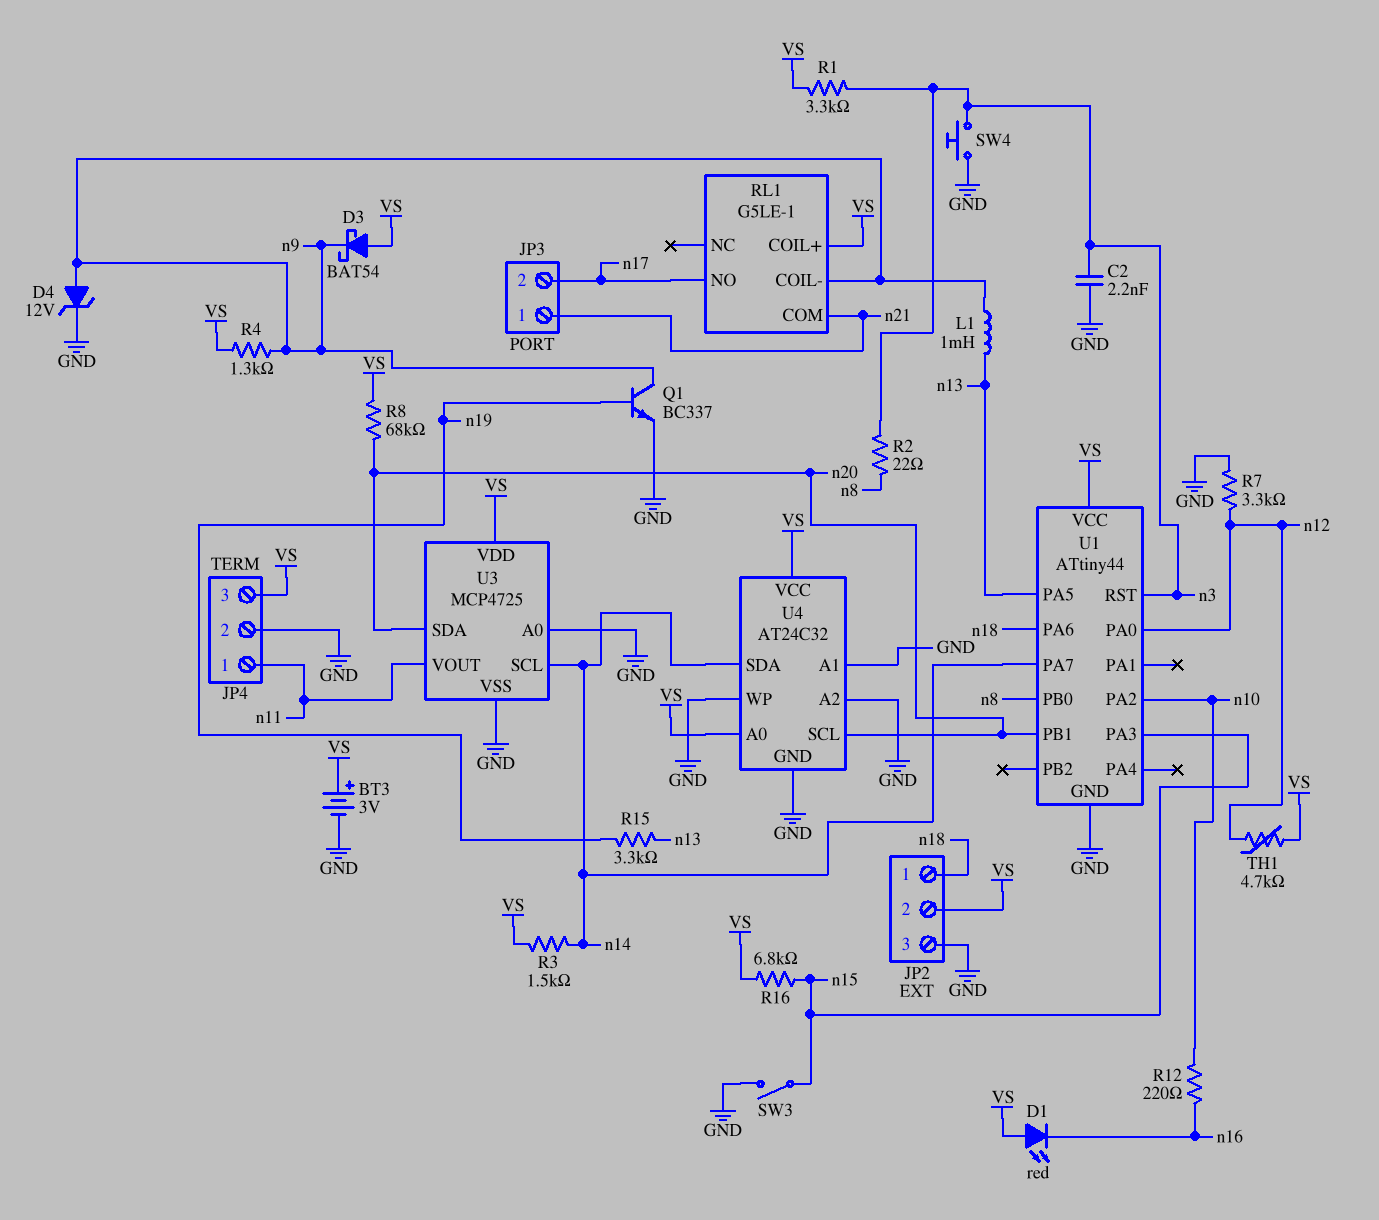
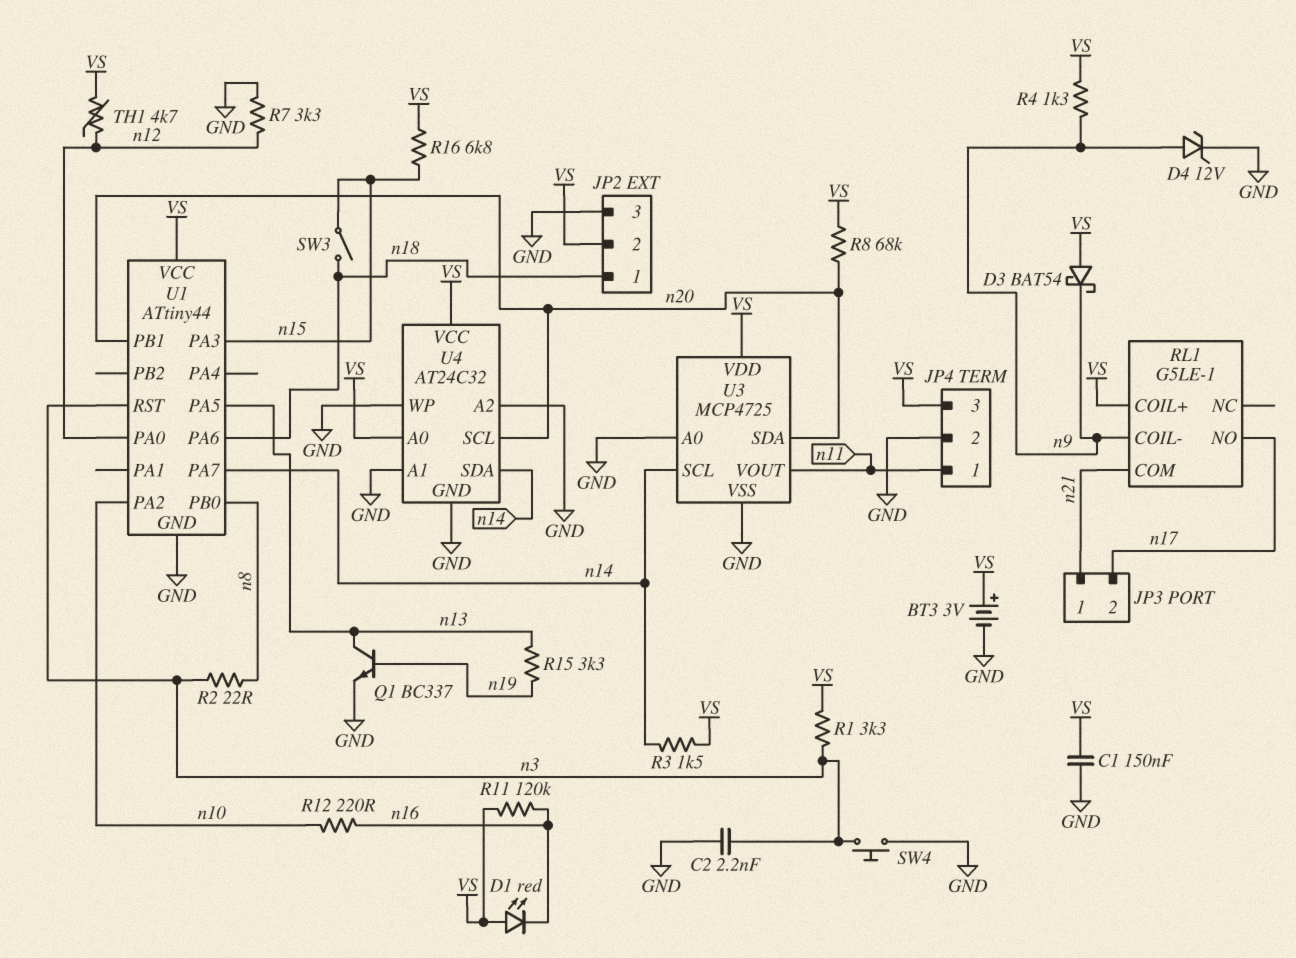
C1: none -> 150nF (GND, VS)
L1: 1mH (n9, n13) -> none
Q1: NPN BC337 (B n19, C n9, E GND) -> NPN BC337 (B n19, C n13, E GND)
R11: none -> 120k (VS, n16)
SW3: switch (GND, n15) -> switch (n15, n18)

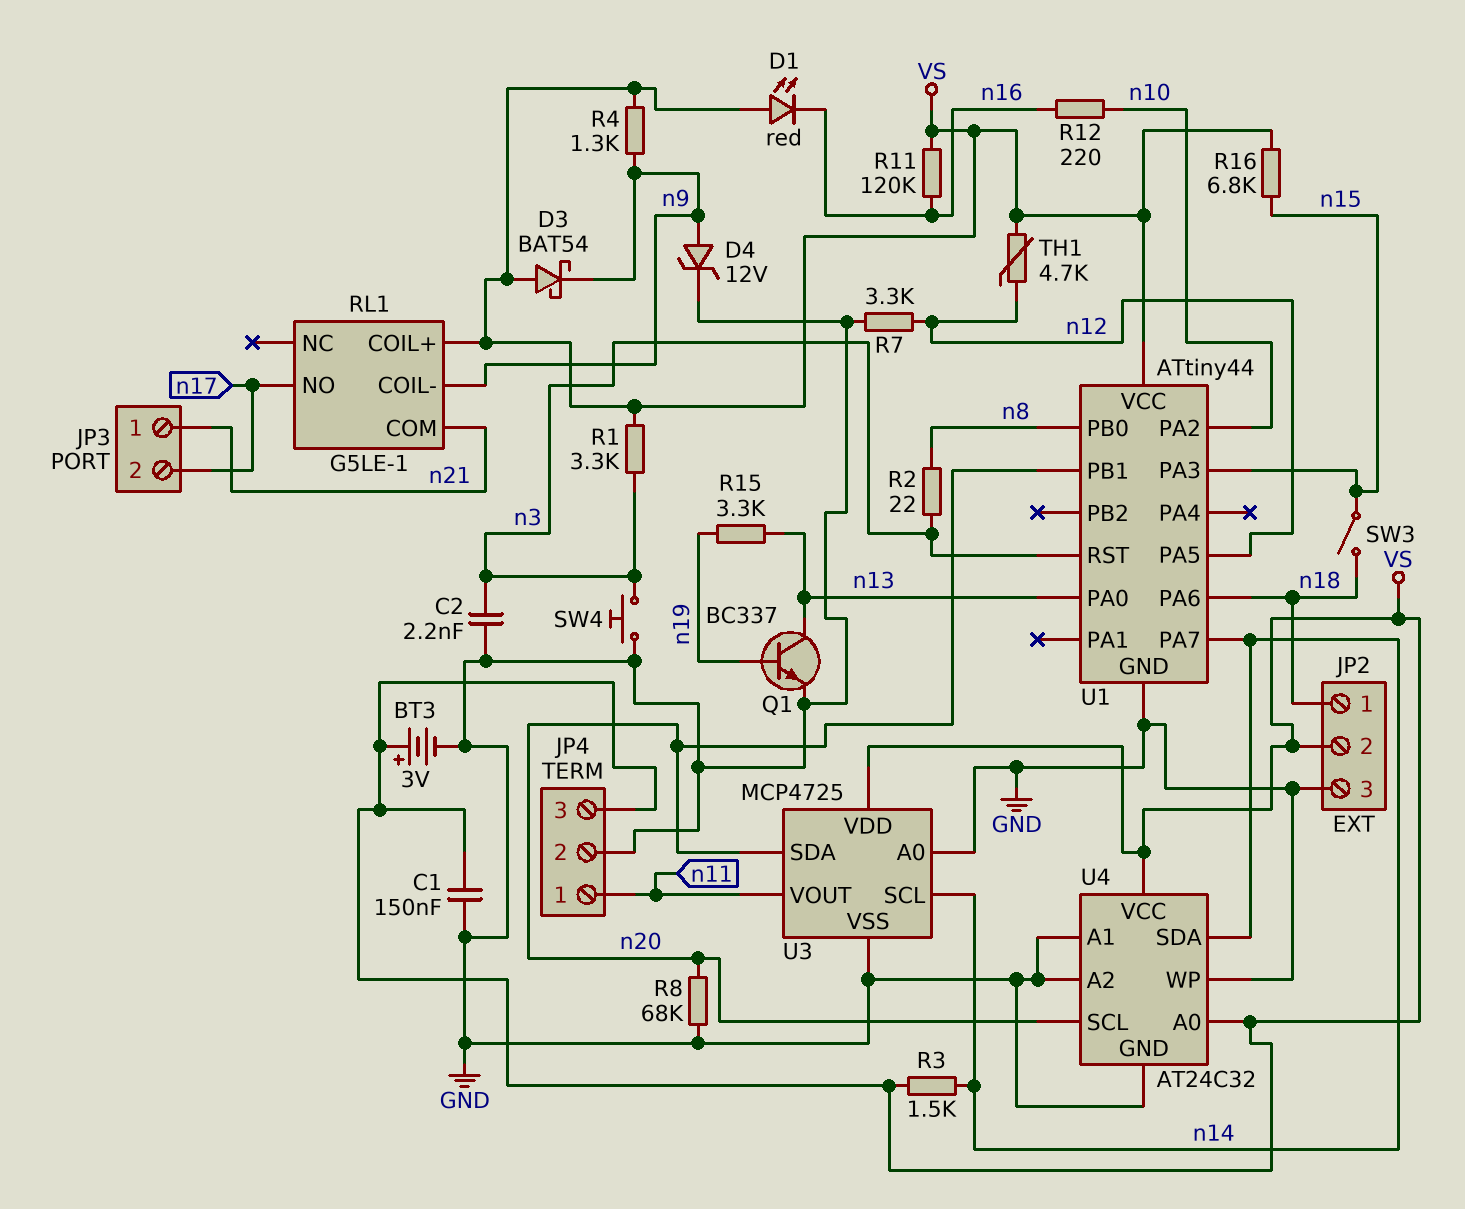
R8: 68k (VS, n20) -> 68k (GND, n20)
U1 pin PA0: n12 -> n13
U1 pin PA5: n13 -> n12

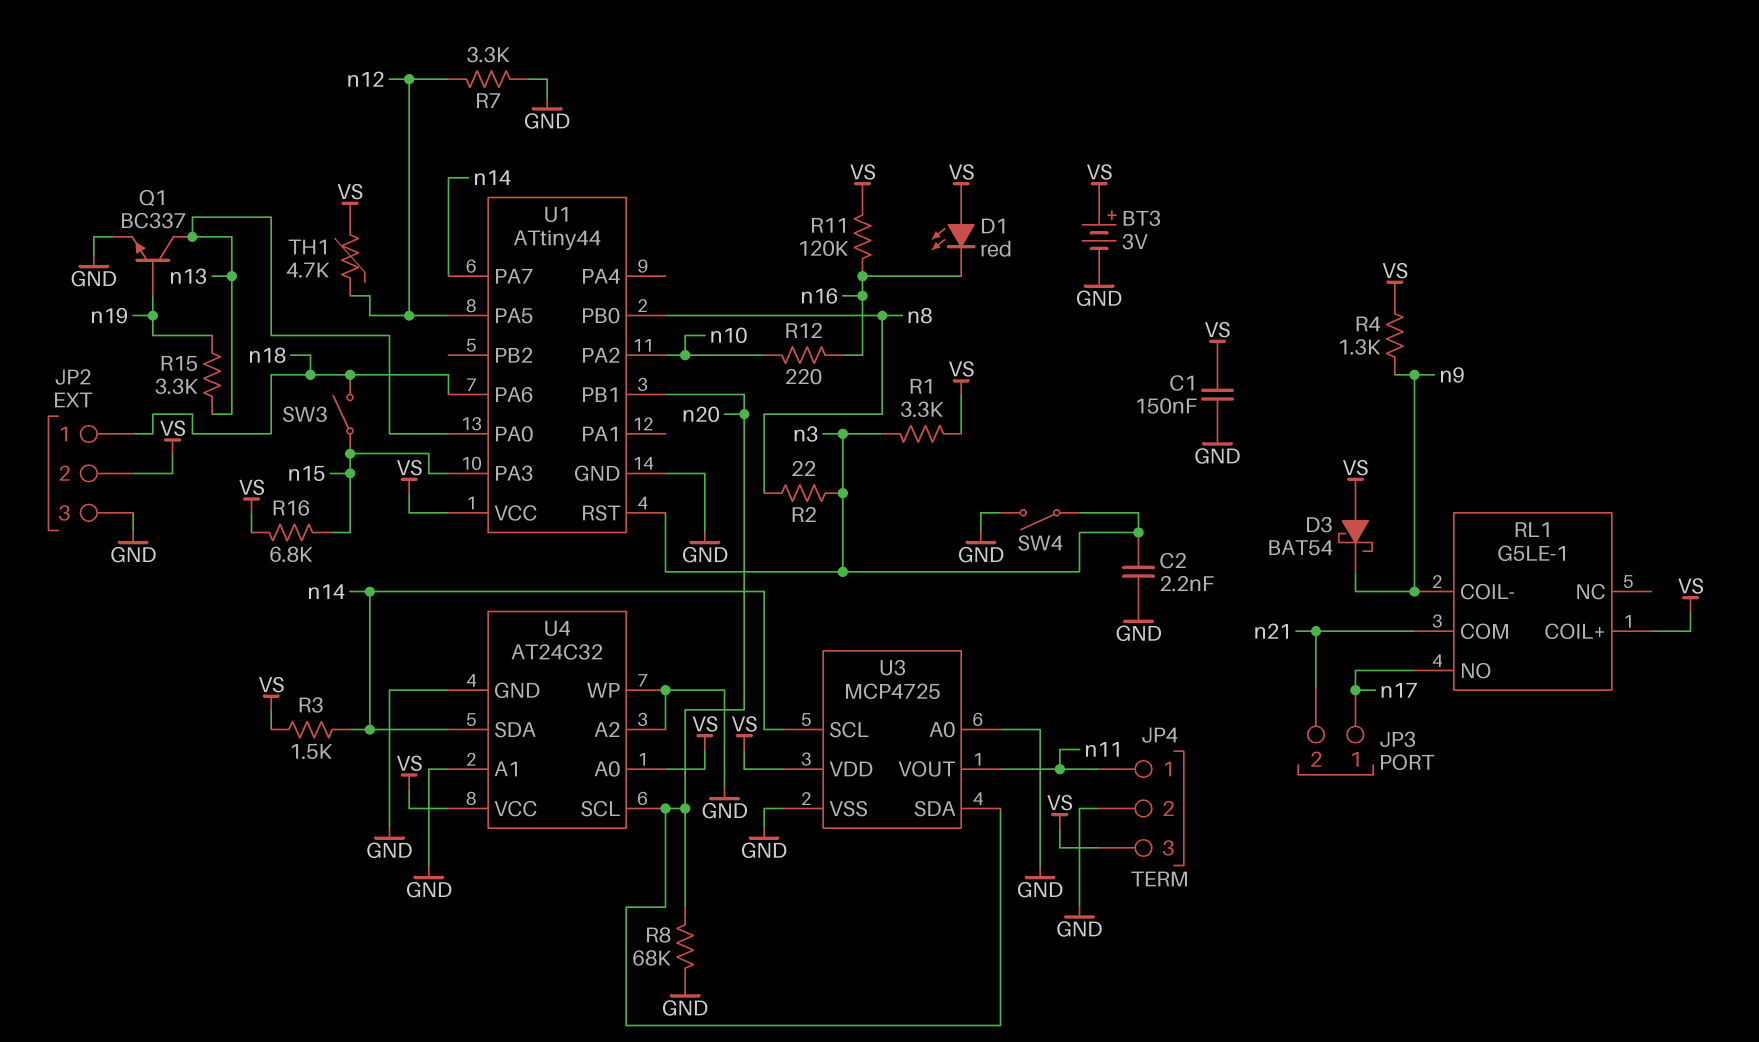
D4: zener 12V (A n9, K GND) -> none
JP3 pin 1: n21 -> n17
JP3 pin 2: n17 -> n21
SW4: button (GND, n3) -> switch (GND, n3)

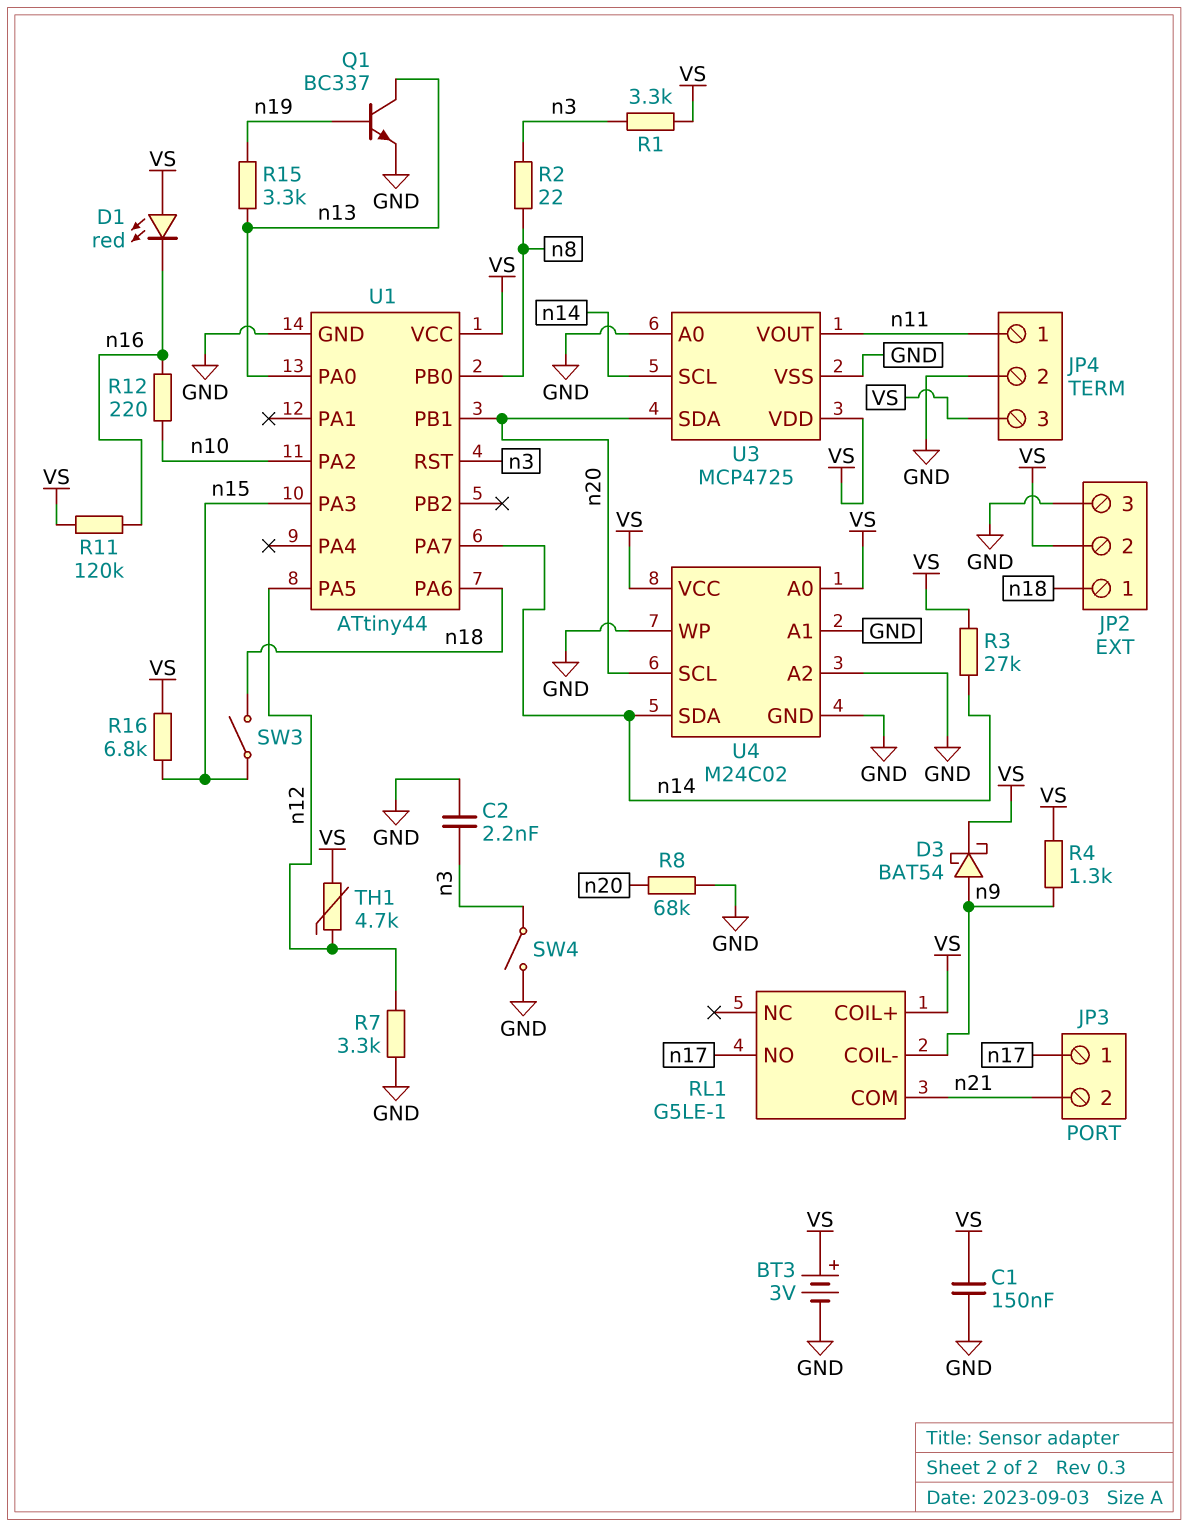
D3: schottky BAT54 (A VS, K n9) -> schottky BAT54 (A n9, K VS)
R3: 1.5k (VS, n14) -> 27k (VS, n14)
U4: AT24C32 -> M24C02

